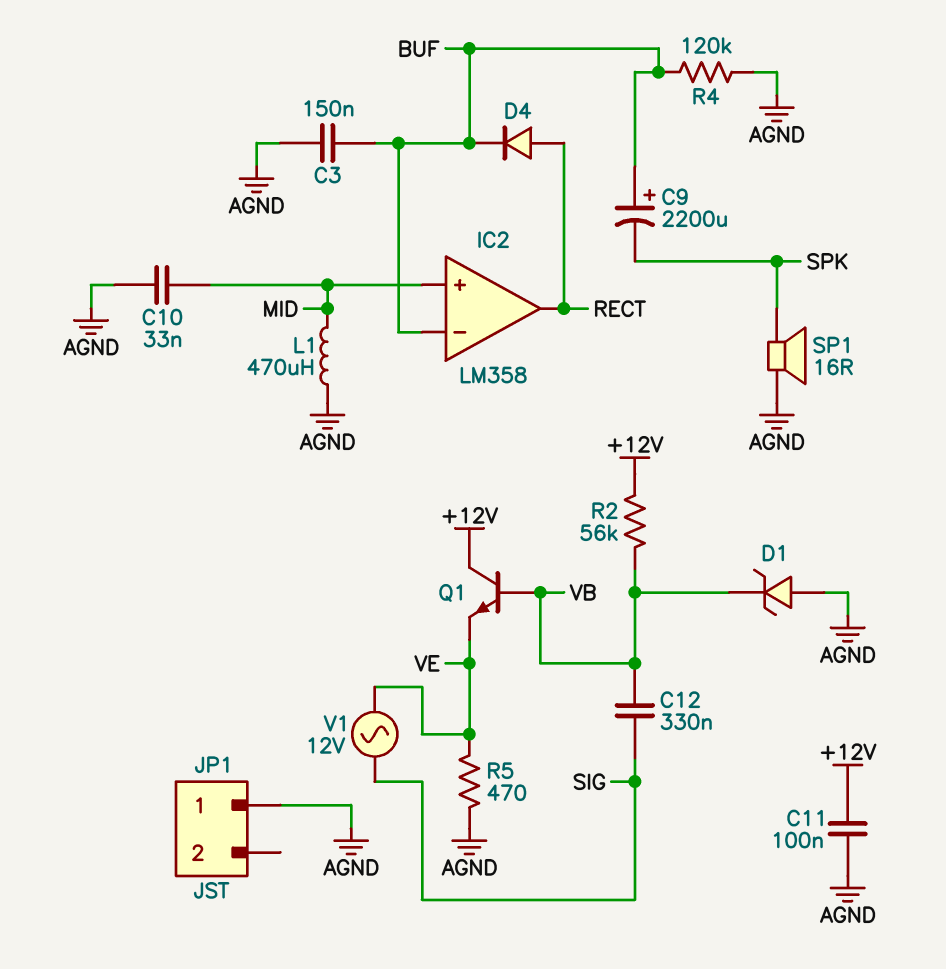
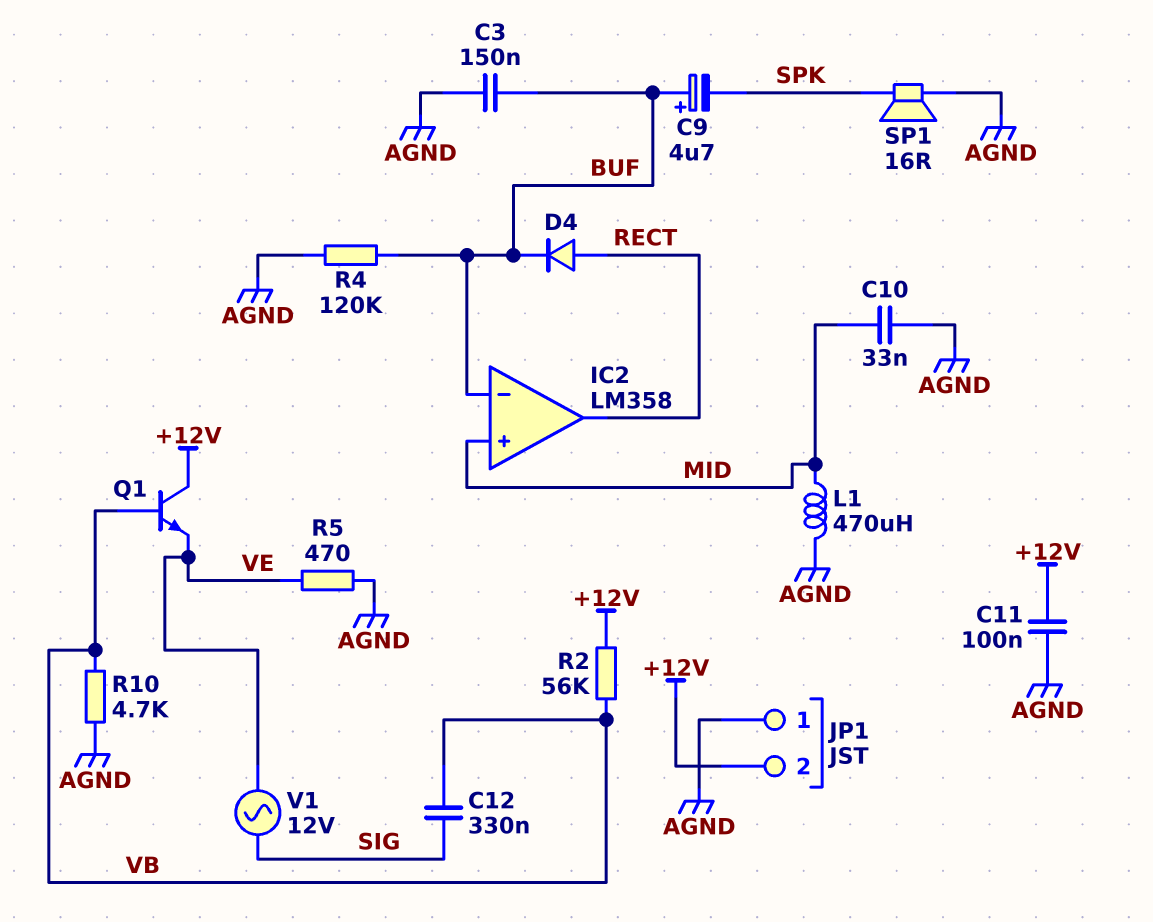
C9: 2200uF (plus BUF, minus SPK) -> 4.7uF (plus BUF, minus SPK)
D1: zener (A AGND, K VB) -> none
JP1 pin 2: none -> +12V
R10: none -> 4.7k (AGND, VB)

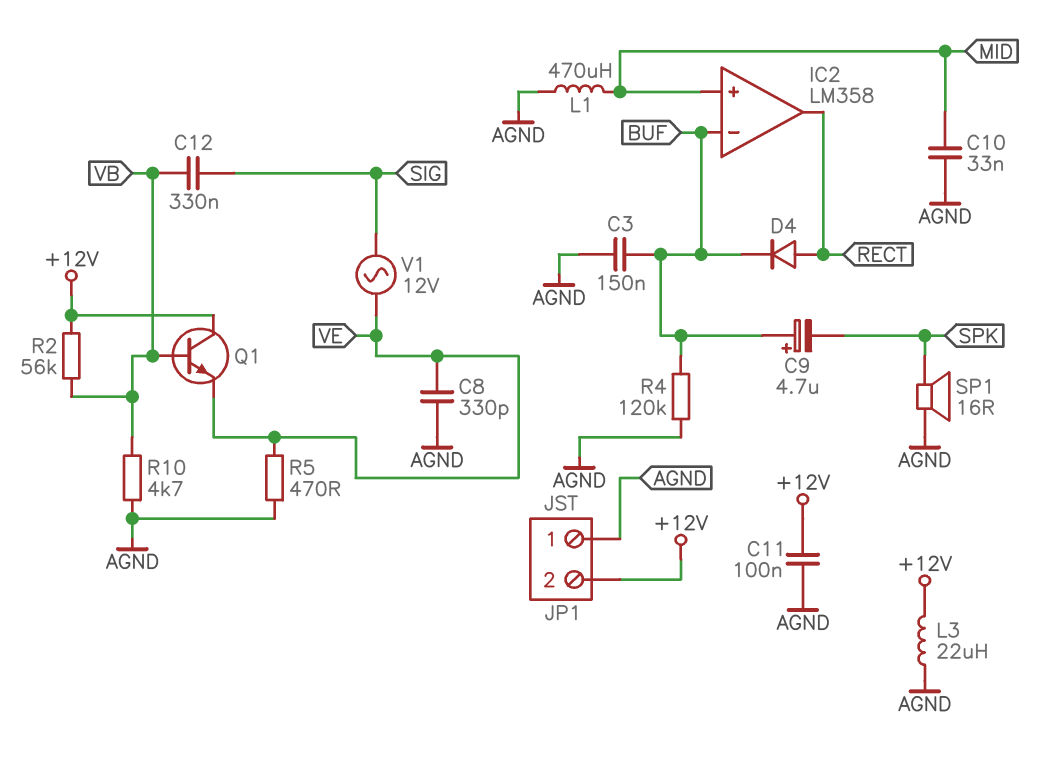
C8: none -> 330pF (AGND, VE)
L3: none -> 22uH (+12V, AGND)

